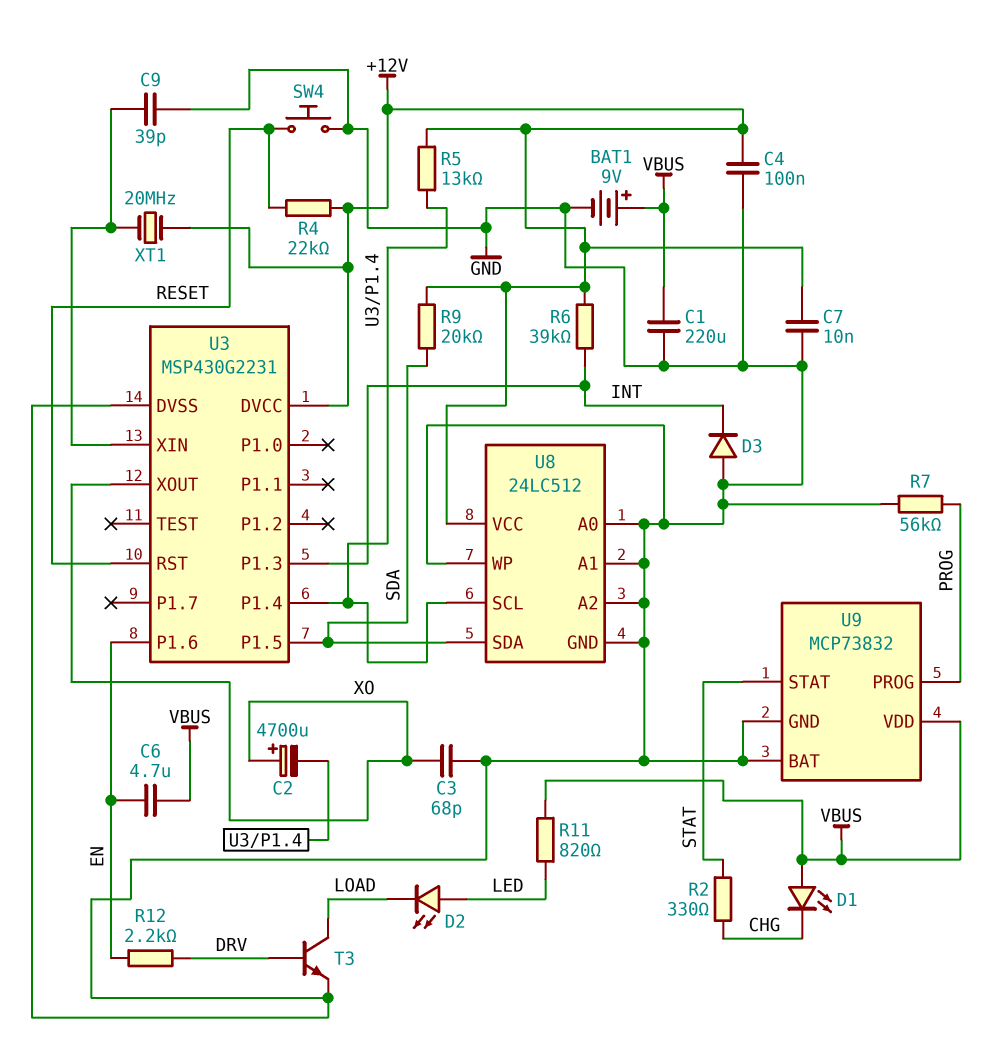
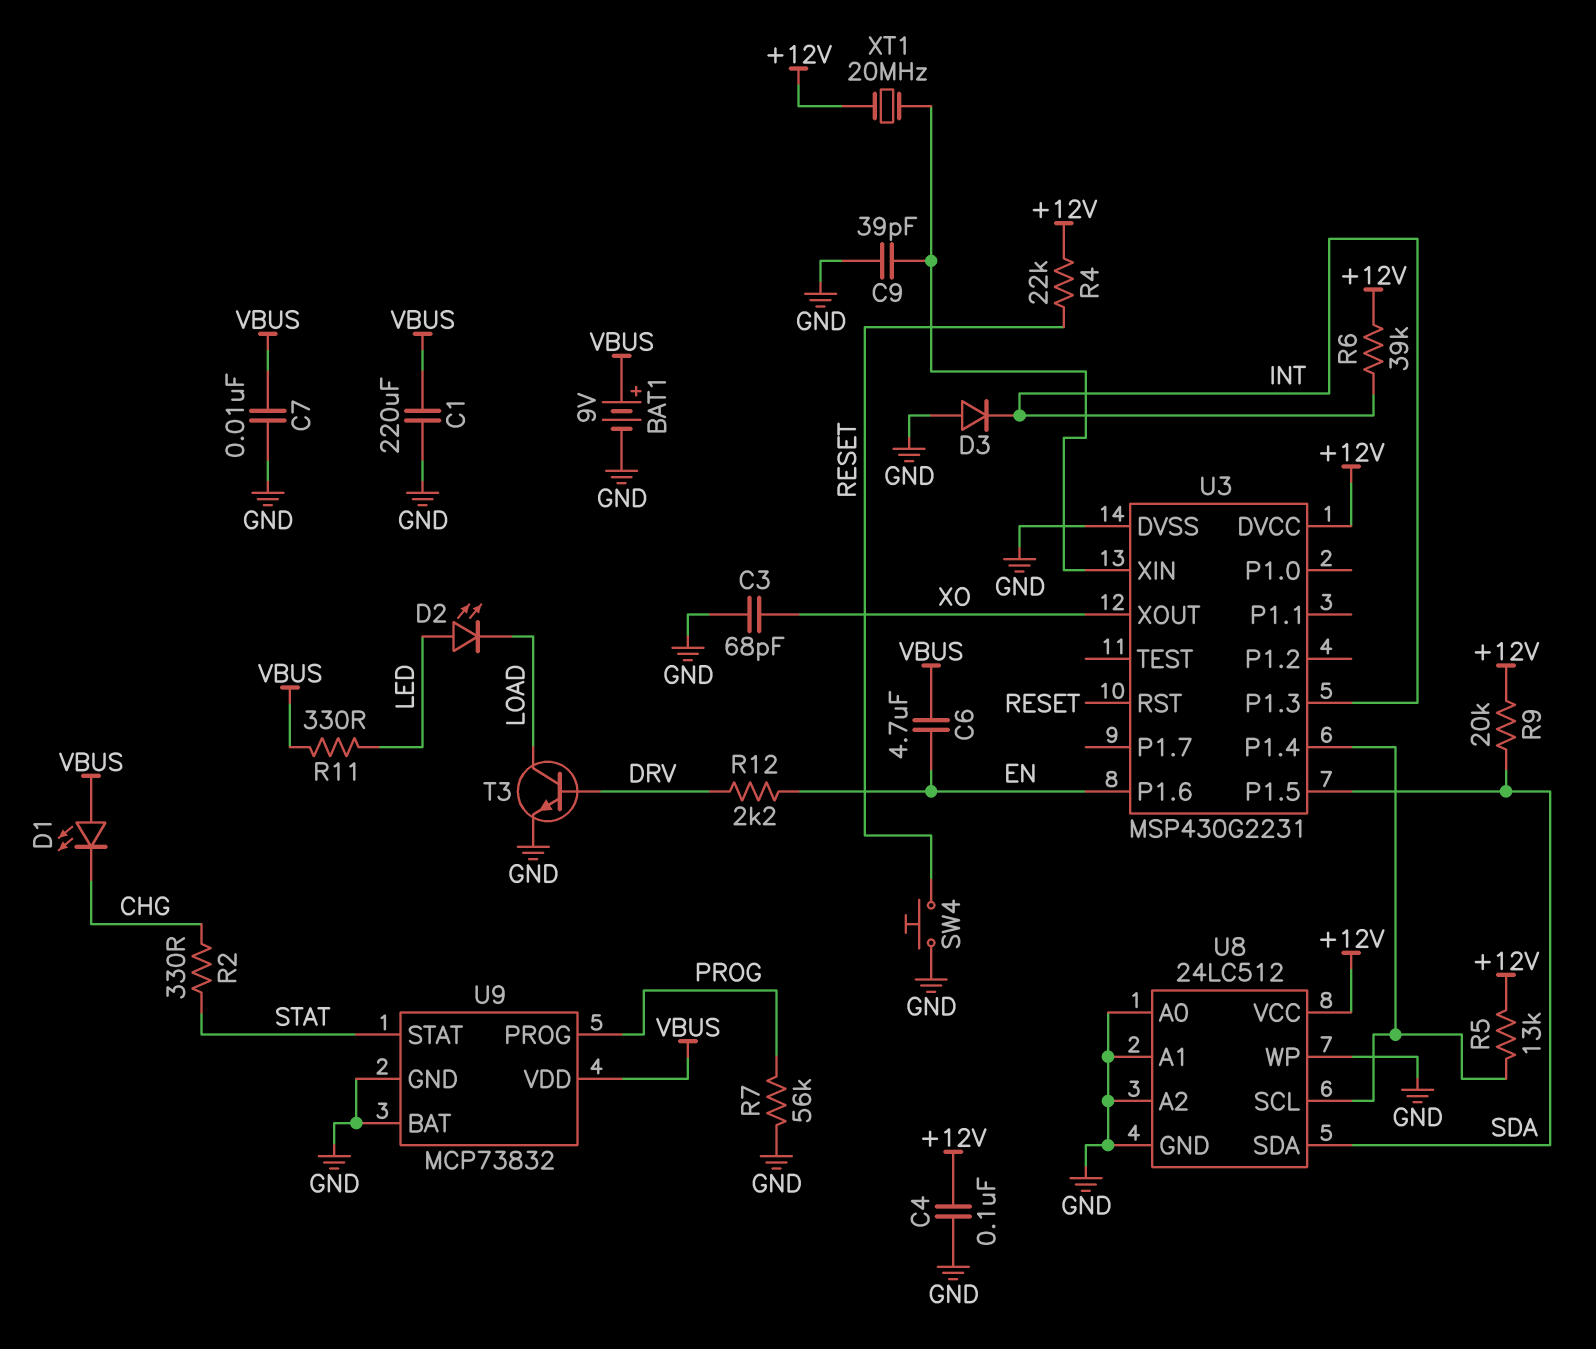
C2: 4700uF (plus XO, minus U3/P1.4) -> none
C7: 10nF (+12V, GND) -> 10nF (GND, VBUS)
R11: 820 (LED, VBUS) -> 330 (LED, VBUS)

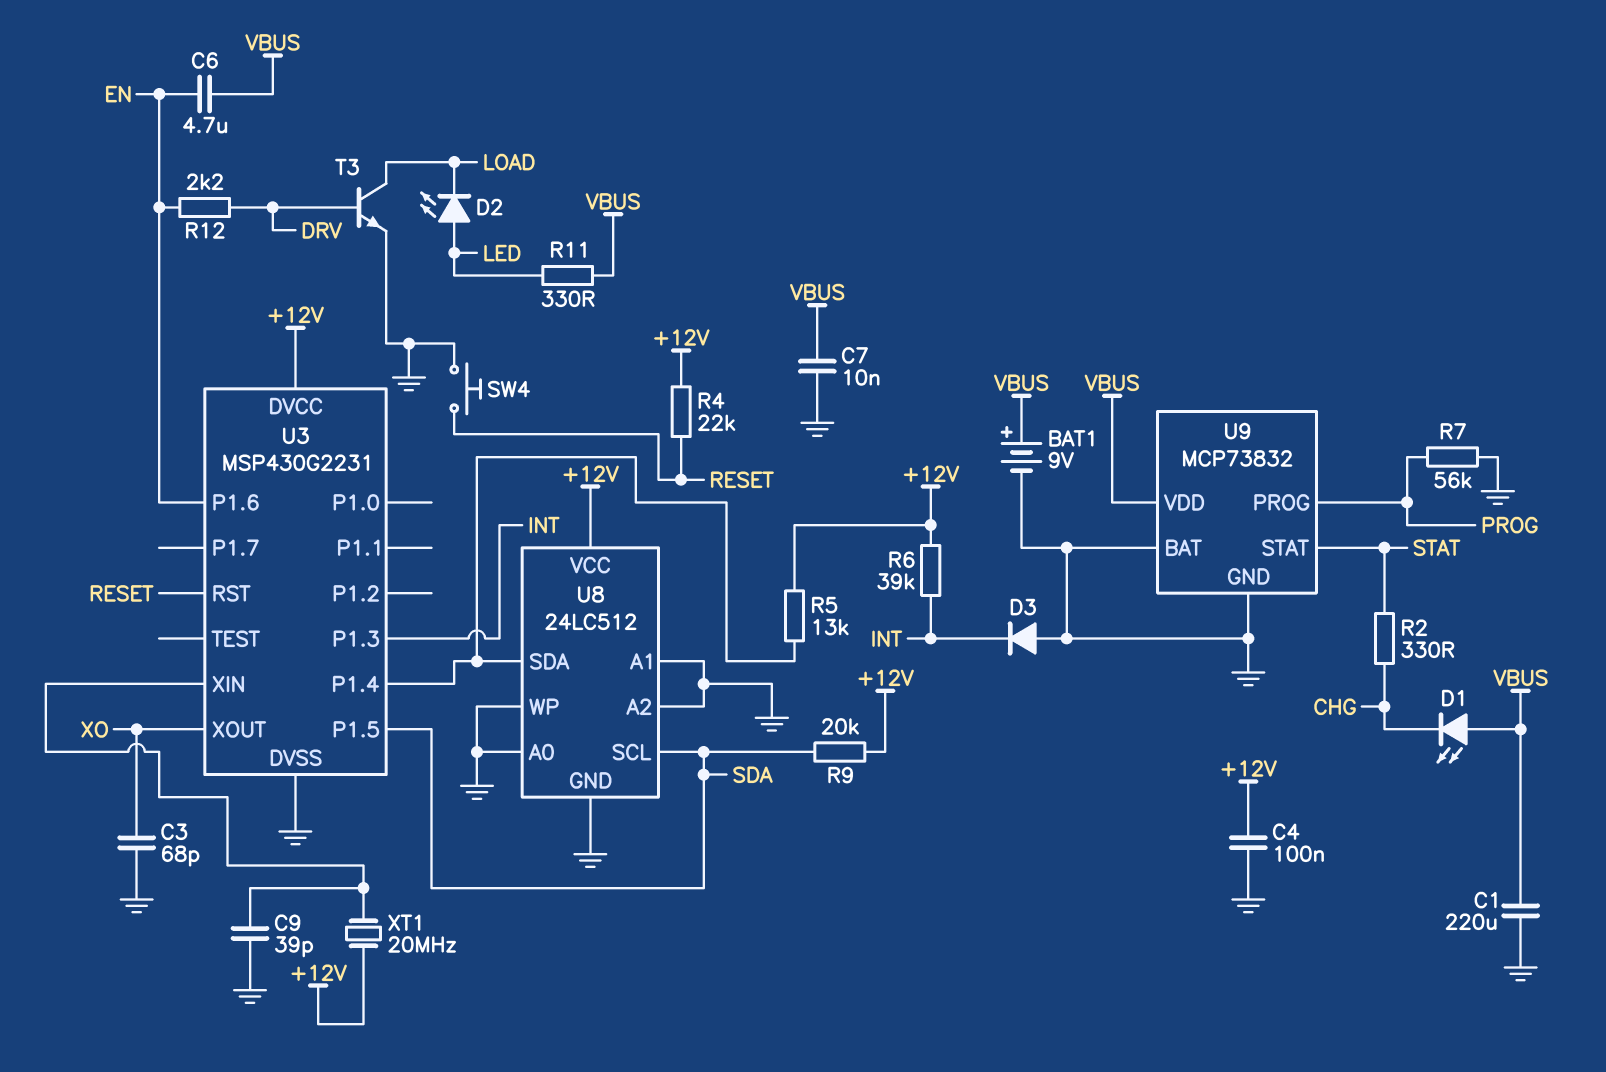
U8 pin SCL: U3/P1.4 -> SDA
U8 pin SDA: SDA -> U3/P1.4

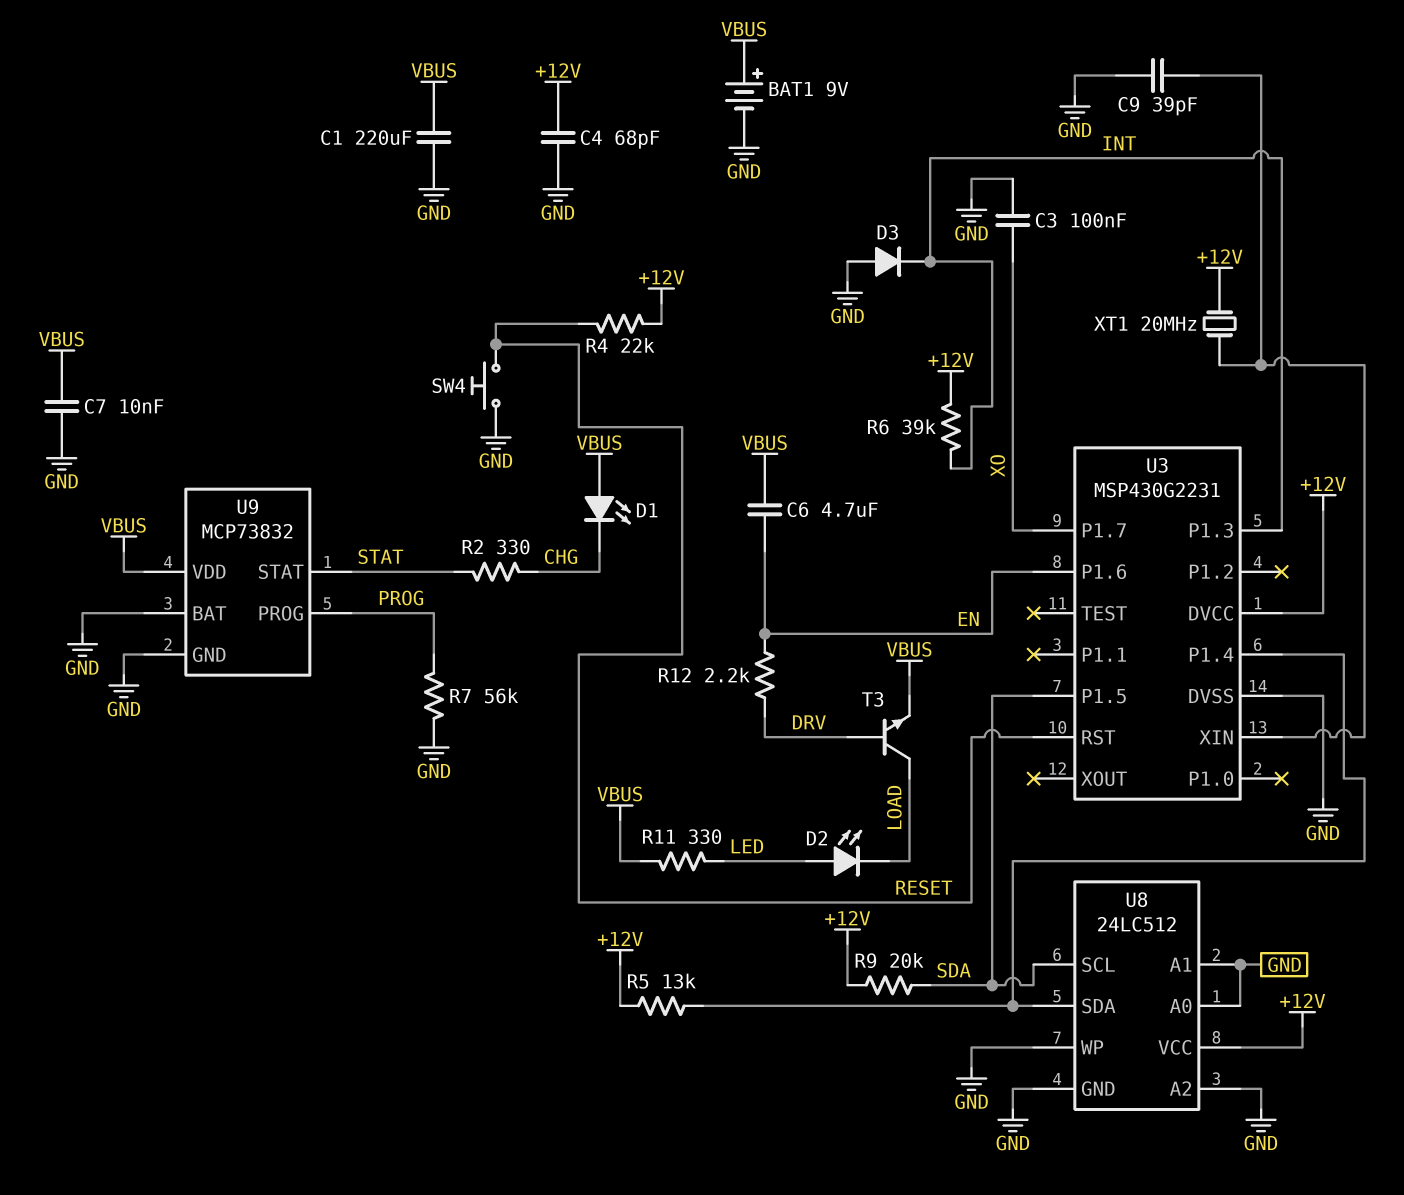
C3: 68pF (GND, XO) -> 100nF (GND, XO)
C4: 100nF (+12V, GND) -> 68pF (+12V, GND)
T3: NPN (B DRV, C LOAD, E GND) -> NPN (B DRV, C LOAD, E VBUS)
U3 pin P1.7: none -> XO
U3 pin XOUT: XO -> none

